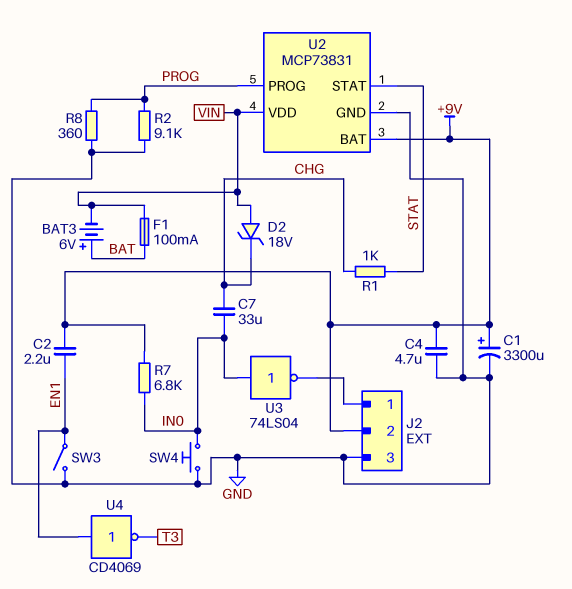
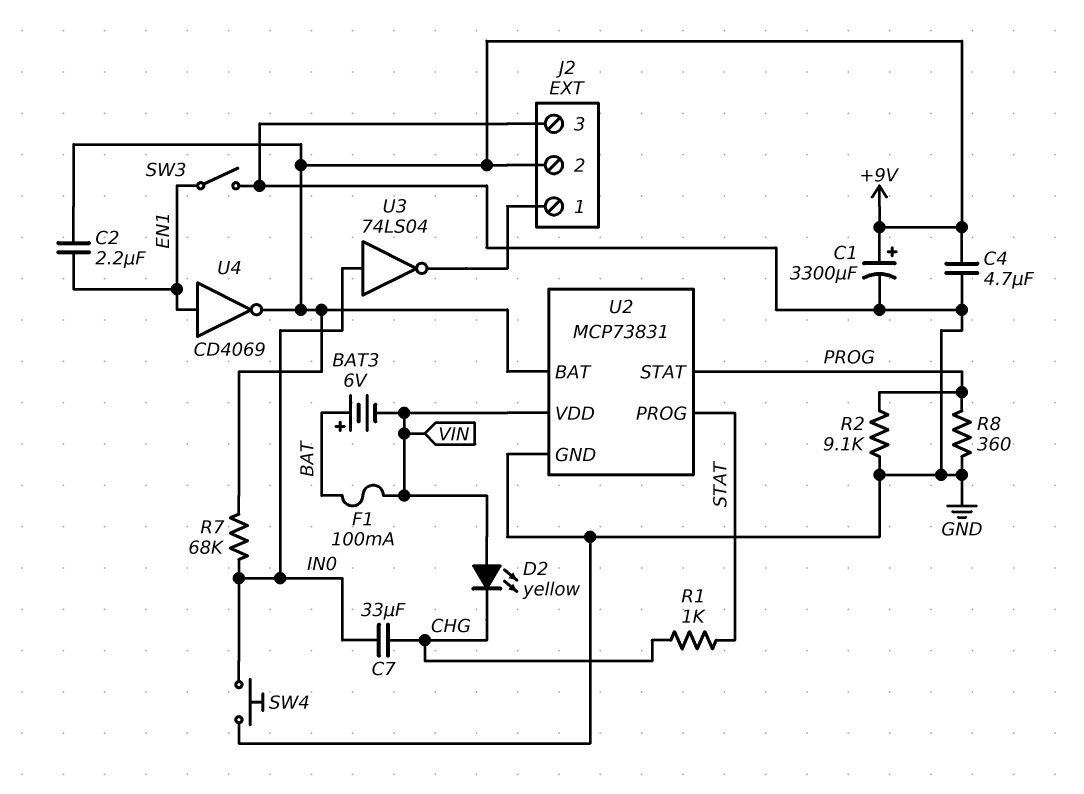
D2: zener 18V (A VIN, K CHG) -> LED yellow (A VIN, K CHG)
R7: 6.8k (+9V, IN0) -> 68k (+9V, IN0)
U2 pin PROG: PROG -> STAT
U2 pin STAT: STAT -> PROG
U4: NOT CD4069 (in EN1, out T3) -> NOT CD4069 (in EN1, out +9V)

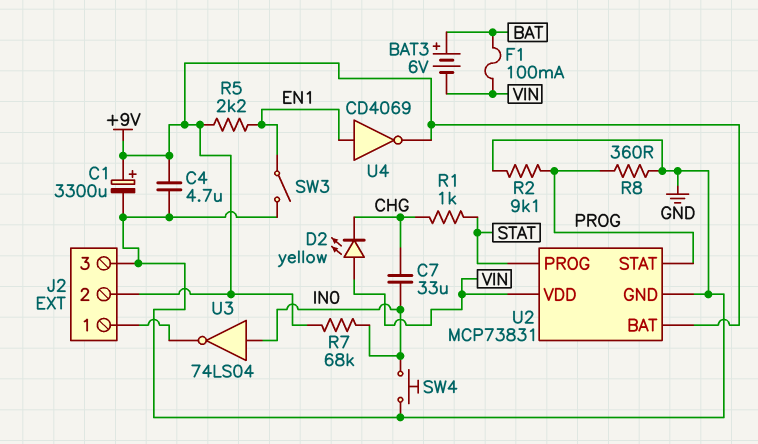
C2: 2.2uF (+9V, EN1) -> none
R5: none -> 2.2k (+9V, EN1)

